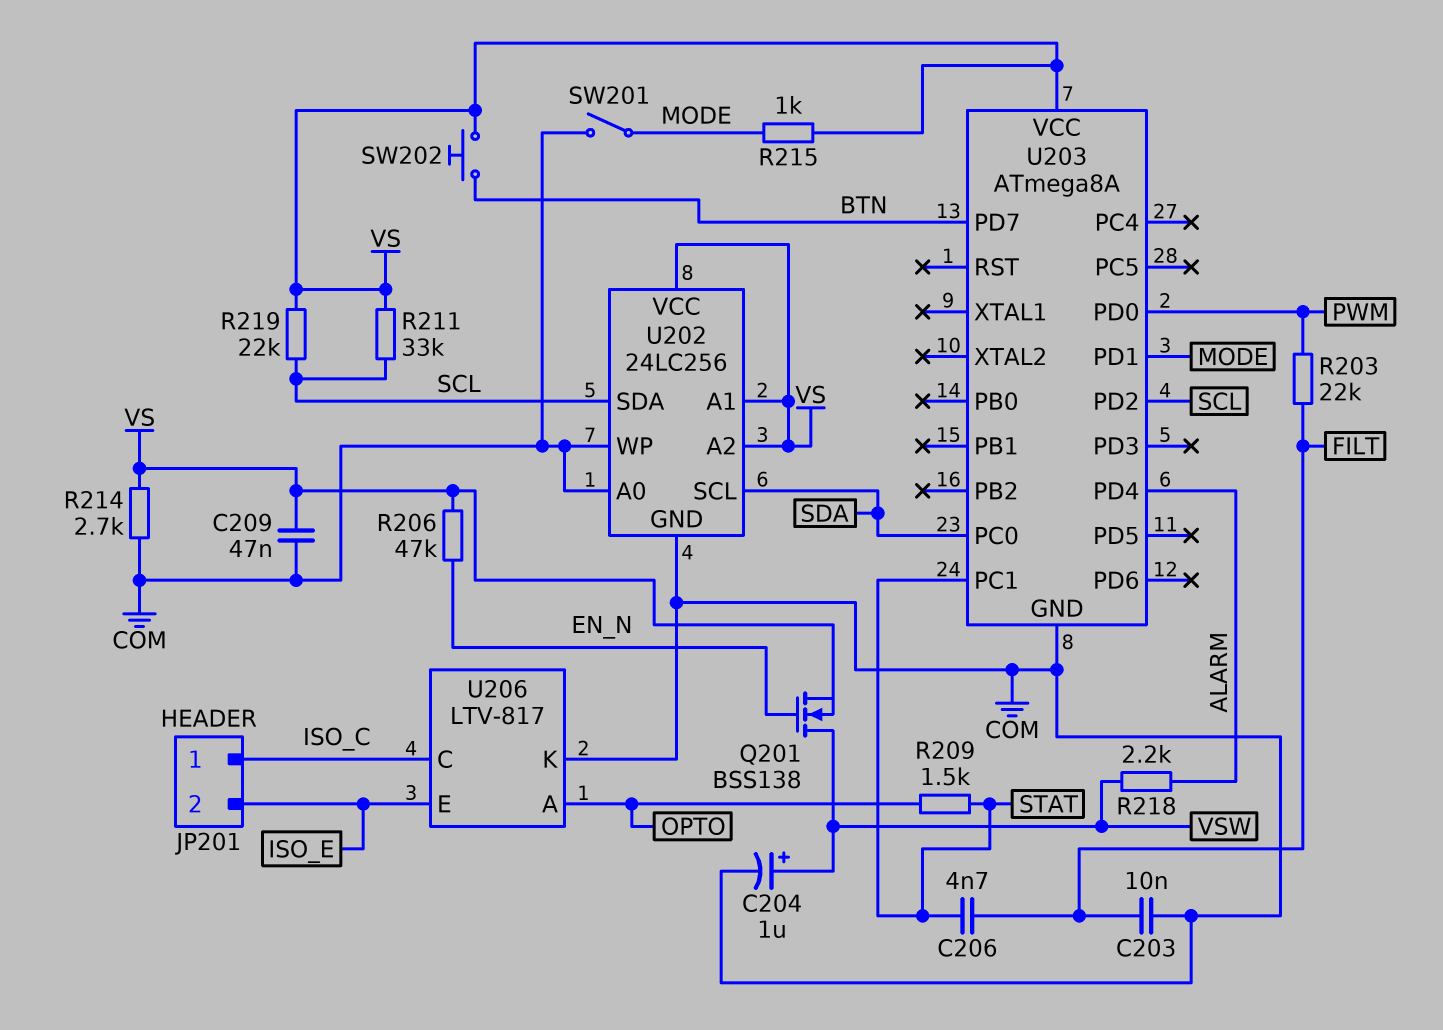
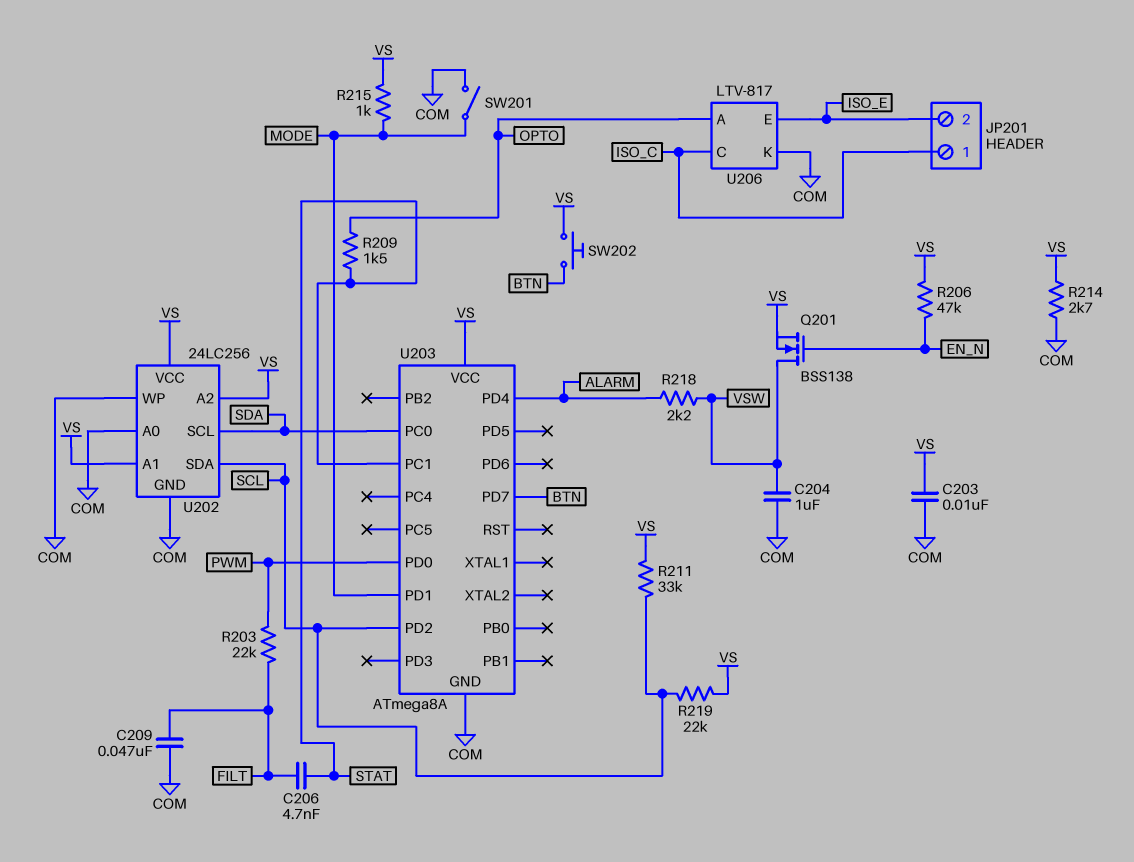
C203: 10nF (COM, FILT) -> 10nF (COM, VS)
C204: 1uF (plus VSW, minus COM) -> 1uF (COM, VSW)
C209: 47nF (COM, VS) -> 47nF (COM, FILT)

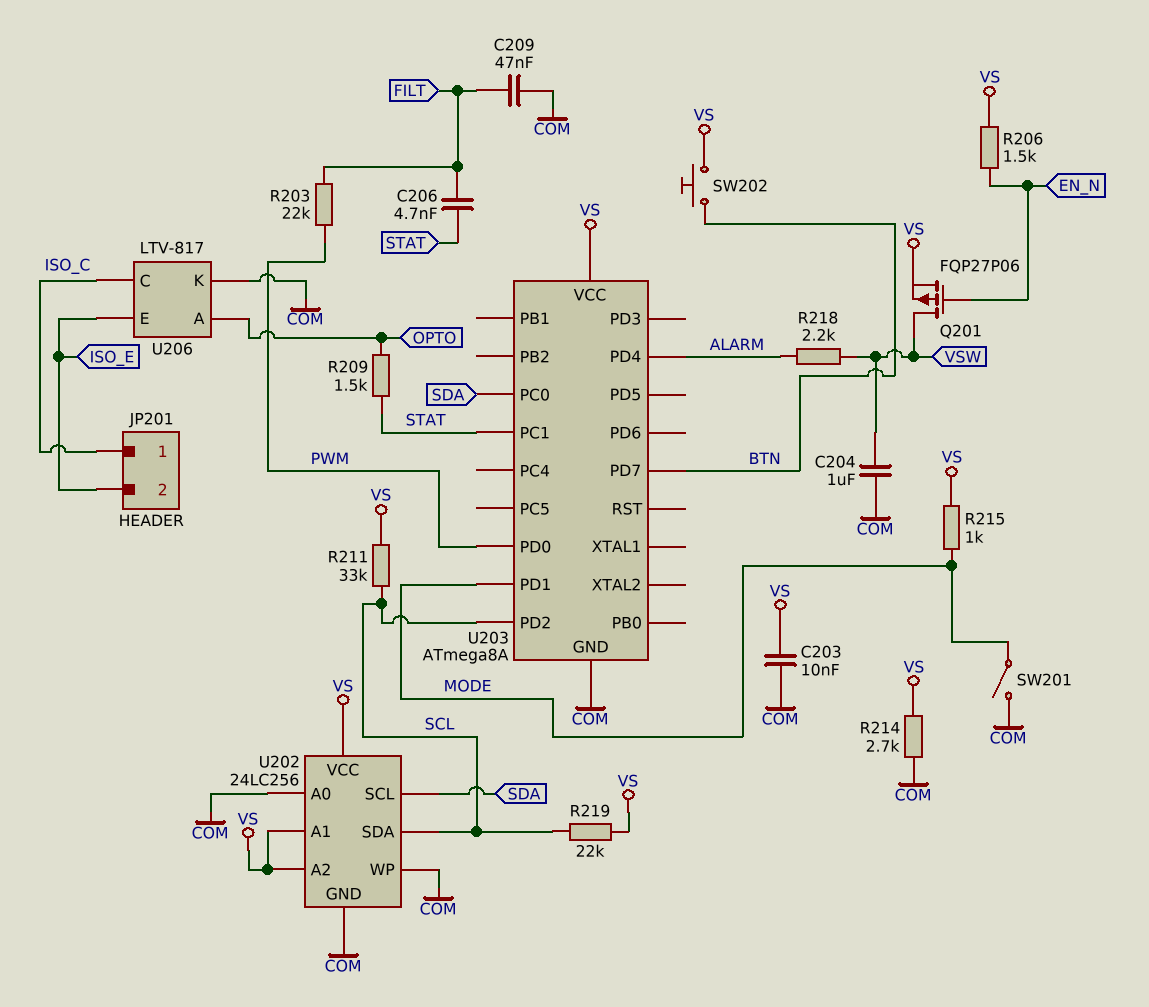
Q201: NMOS BSS138 (G EN_N, D VSW, S VS) -> PMOS FQP27P06 (G EN_N, D VSW, S VS)
R206: 47k (EN_N, VS) -> 1.5k (EN_N, VS)

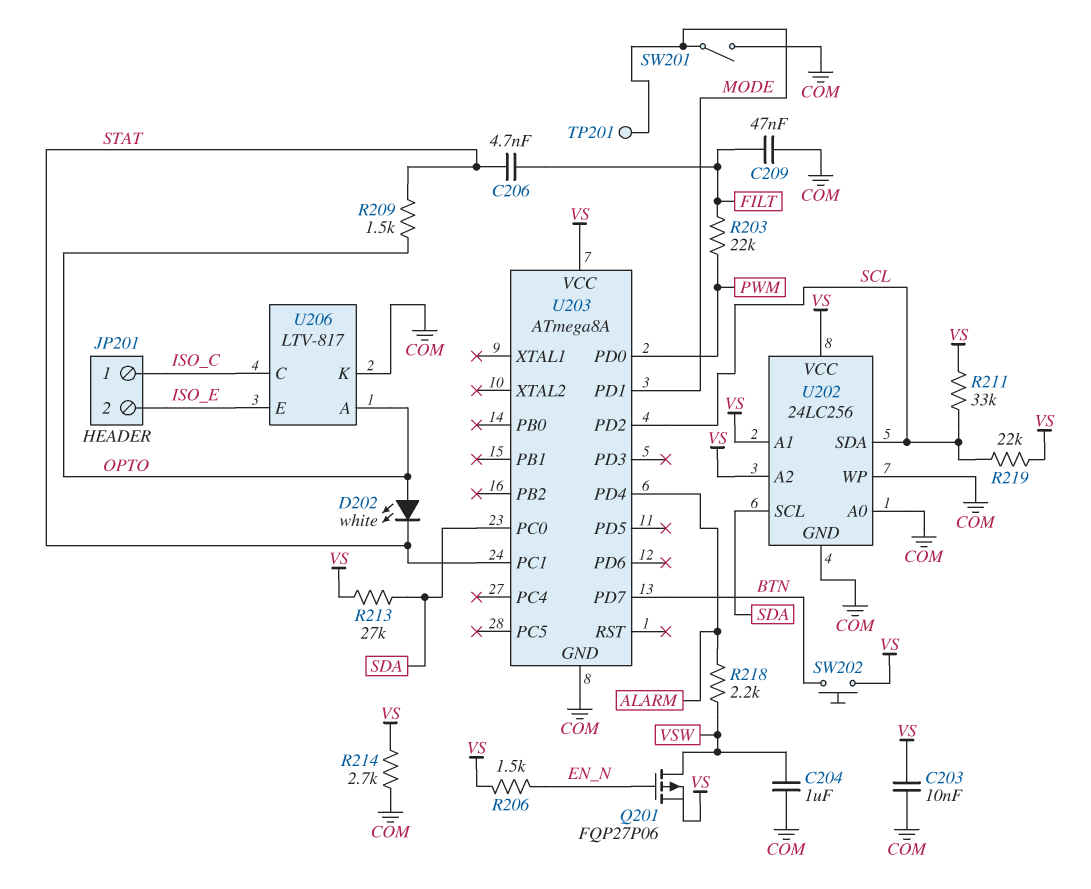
D202: none -> LED white (A OPTO, K STAT)
R213: none -> 27k (SDA, VS)
R215: 1k (MODE, VS) -> none
TP201: none -> test point (MODE)

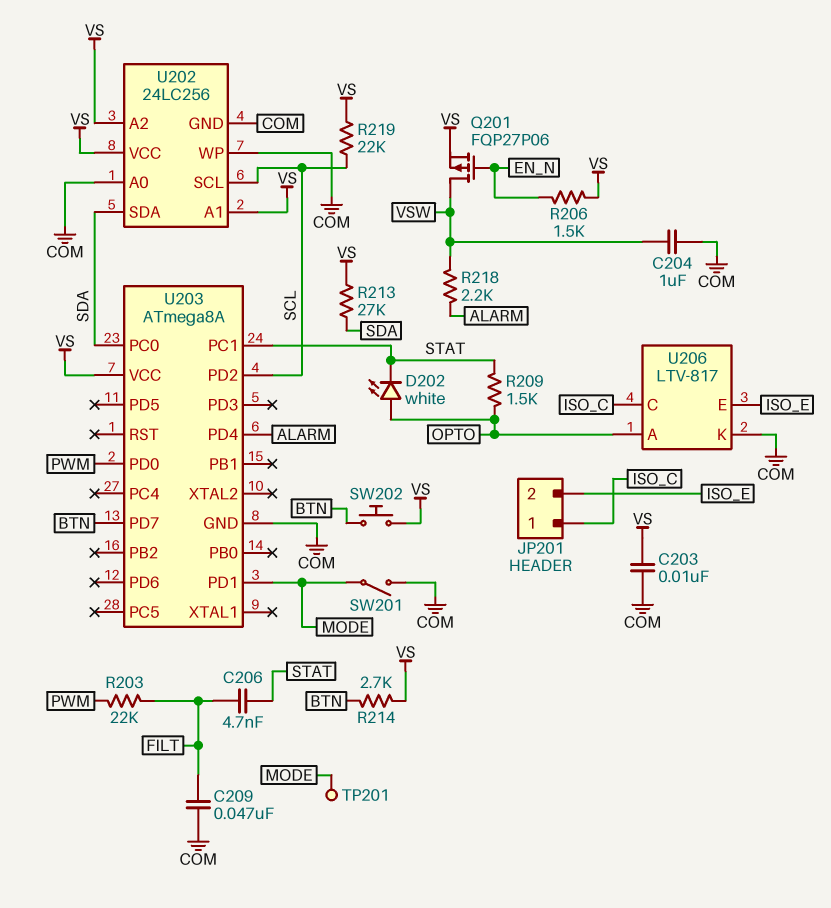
R211: 33k (SCL, VS) -> none
R214: 2.7k (COM, VS) -> 2.7k (BTN, VS)
U202 pin SCL: SDA -> SCL
U202 pin SDA: SCL -> SDA

